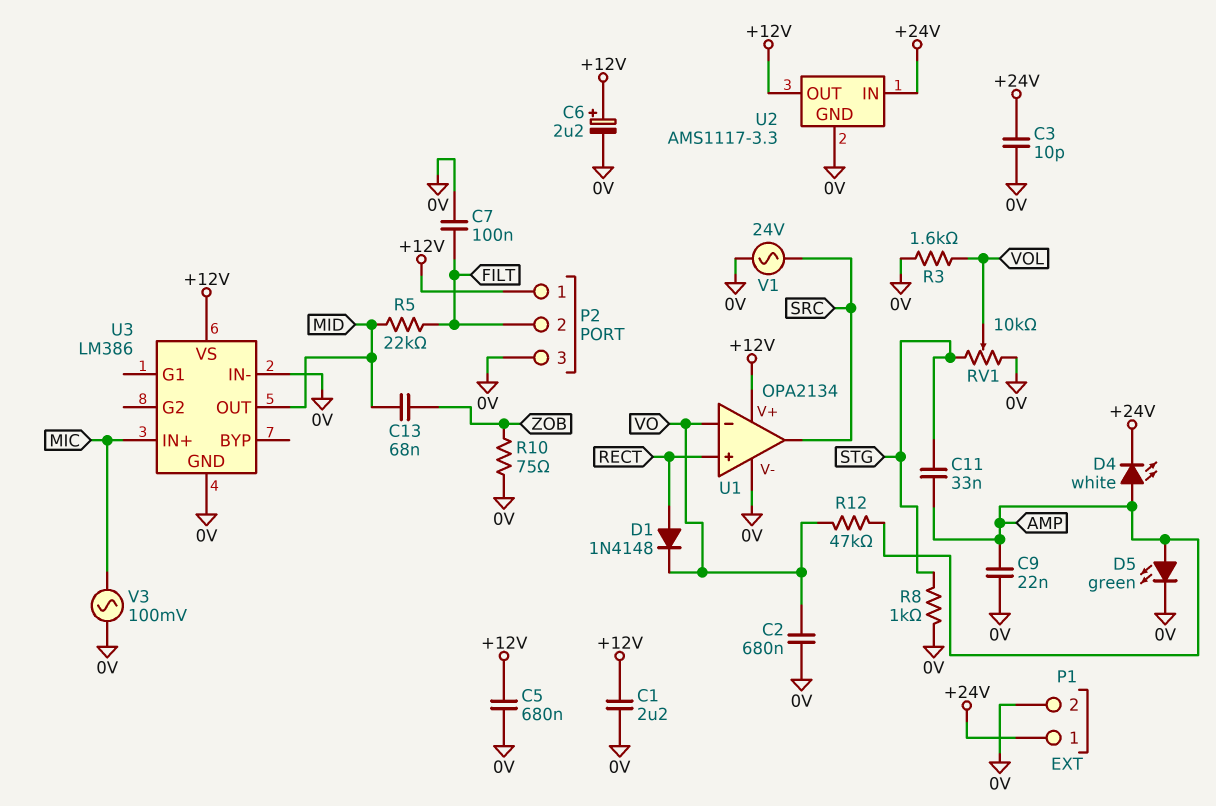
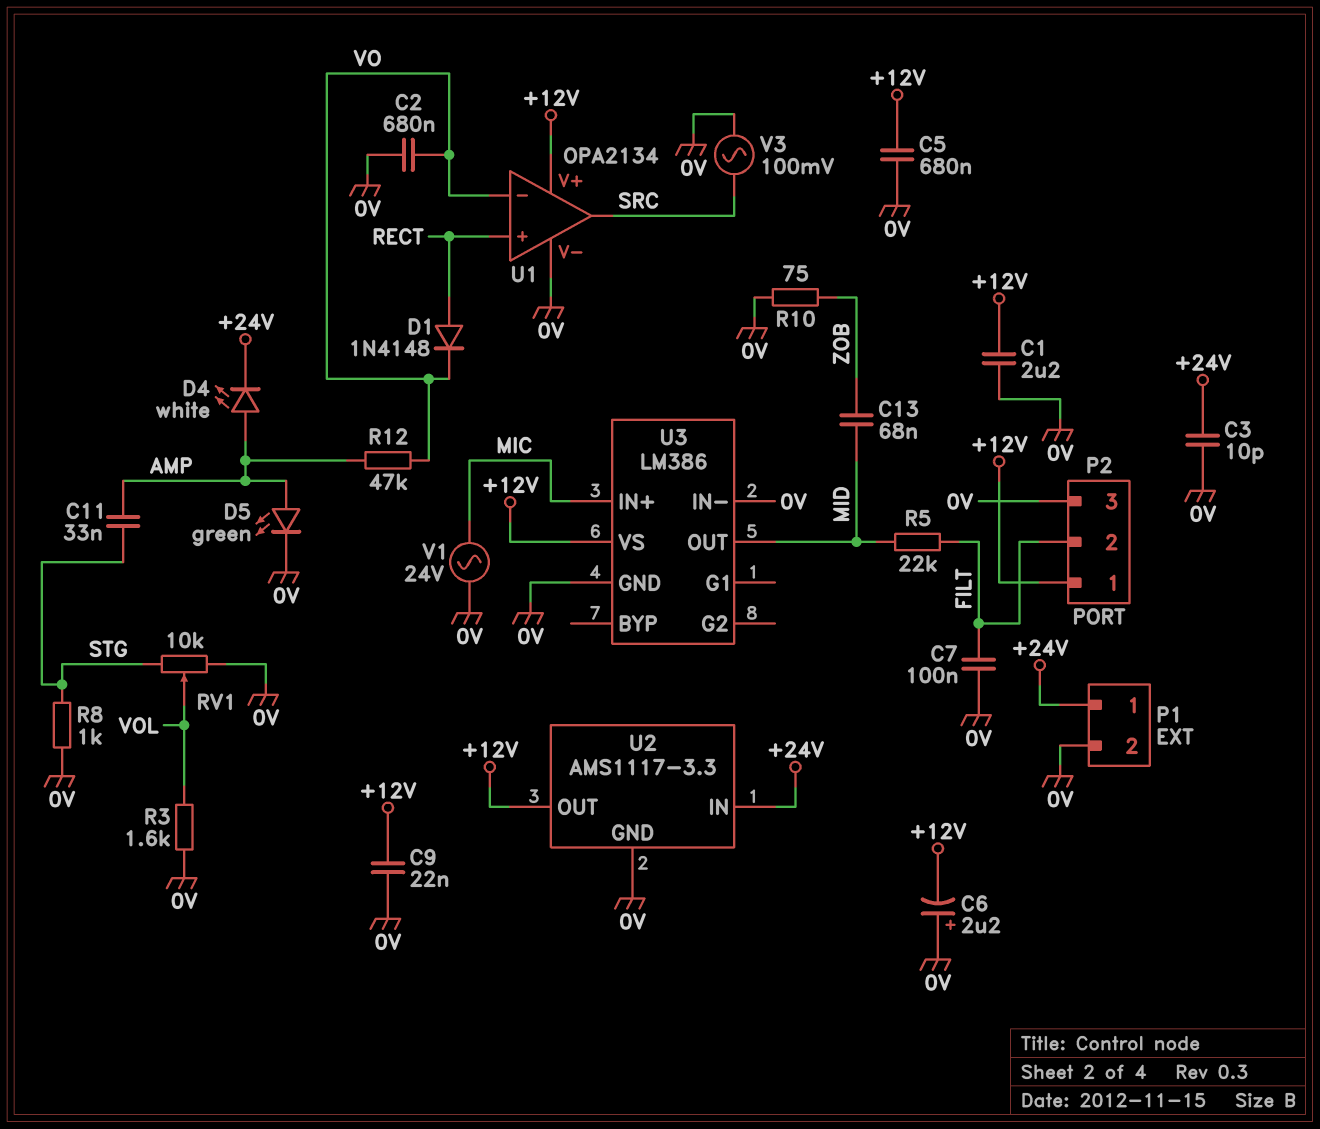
C6: 2.2uF (plus +12V, minus 0V) -> 2.2uF (plus 0V, minus +12V)
C9: 22nF (0V, AMP) -> 22nF (+12V, 0V)
V1: AC 24V (0V, SRC) -> AC 24V (0V, MIC)
V3: AC 100mV (0V, MIC) -> AC 100mV (0V, SRC)

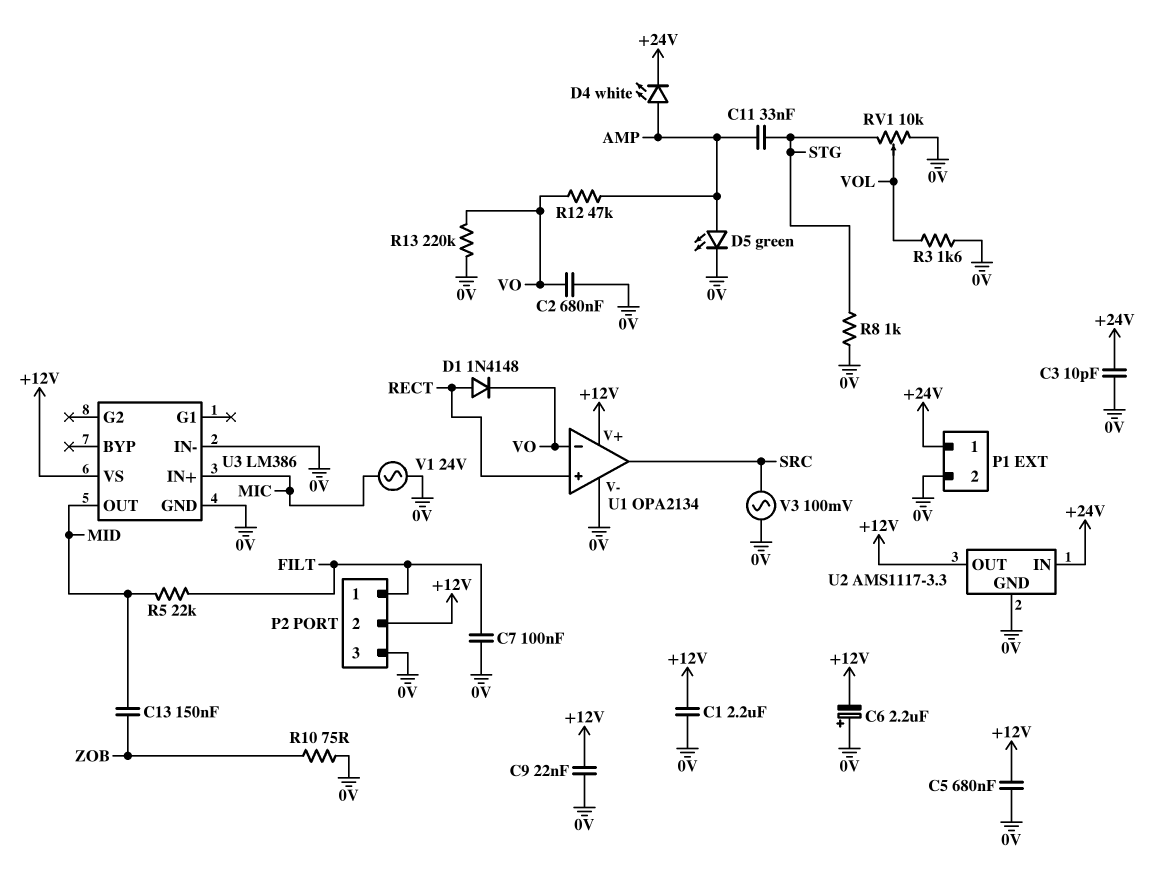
C13: 68nF (MID, ZOB) -> 150nF (MID, ZOB)
P2 pin 1: +12V -> FILT
P2 pin 2: FILT -> +12V
R13: none -> 220k (0V, VO)

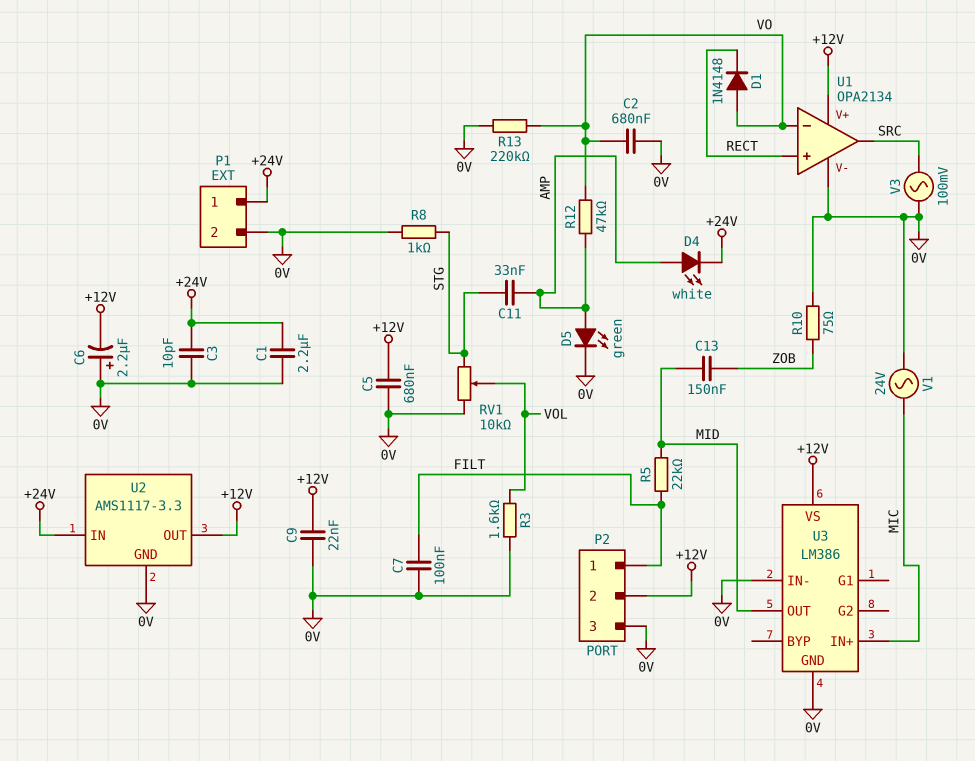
C1: 2.2uF (+12V, 0V) -> 2.2uF (+24V, 0V)
D1: diode 1N4148 (A RECT, K VO) -> diode 1N4148 (A VO, K RECT)

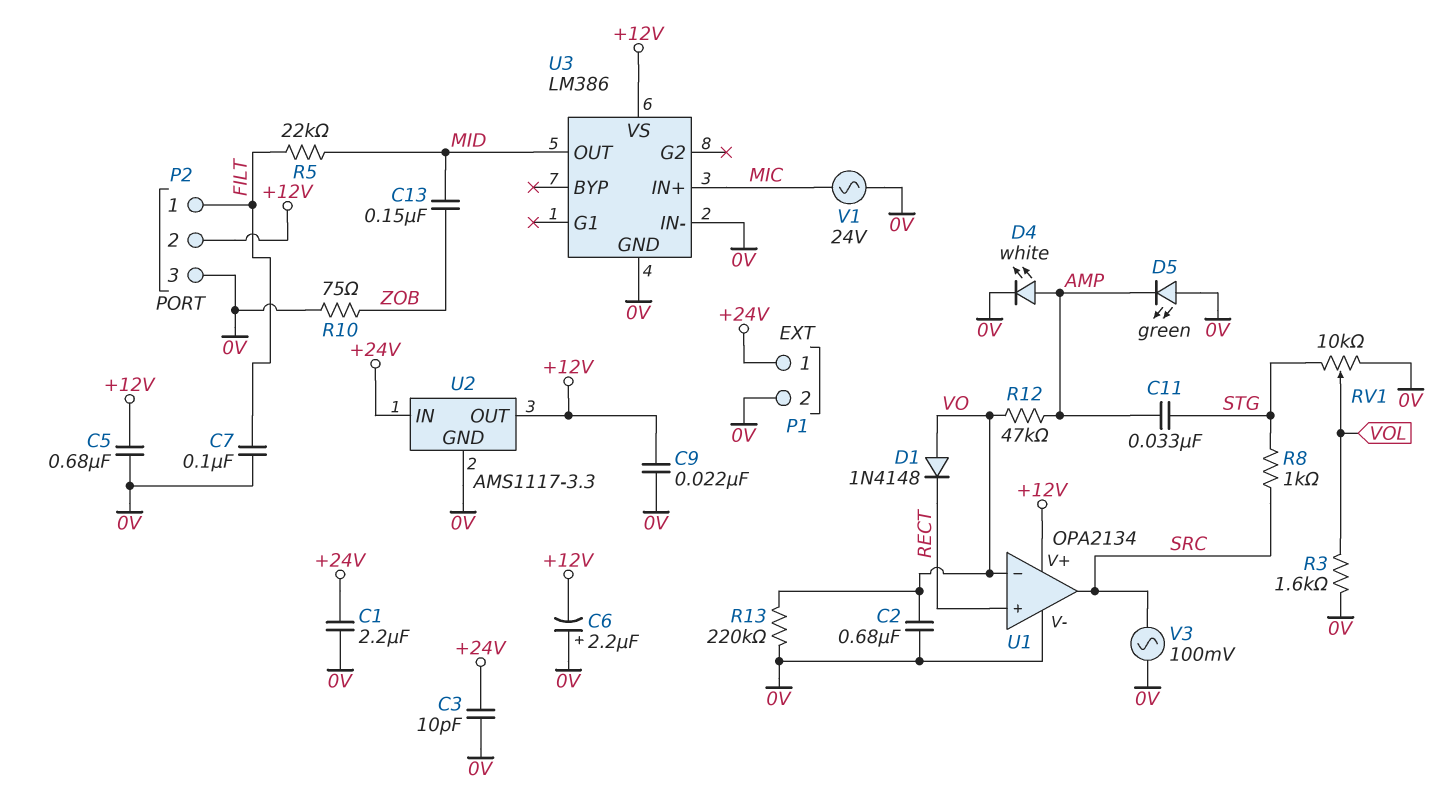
D4: LED white (A AMP, K +24V) -> LED white (A AMP, K 0V)
D5: LED green (A AMP, K 0V) -> LED green (A 0V, K AMP)
R8: 1k (0V, STG) -> 1k (SRC, STG)

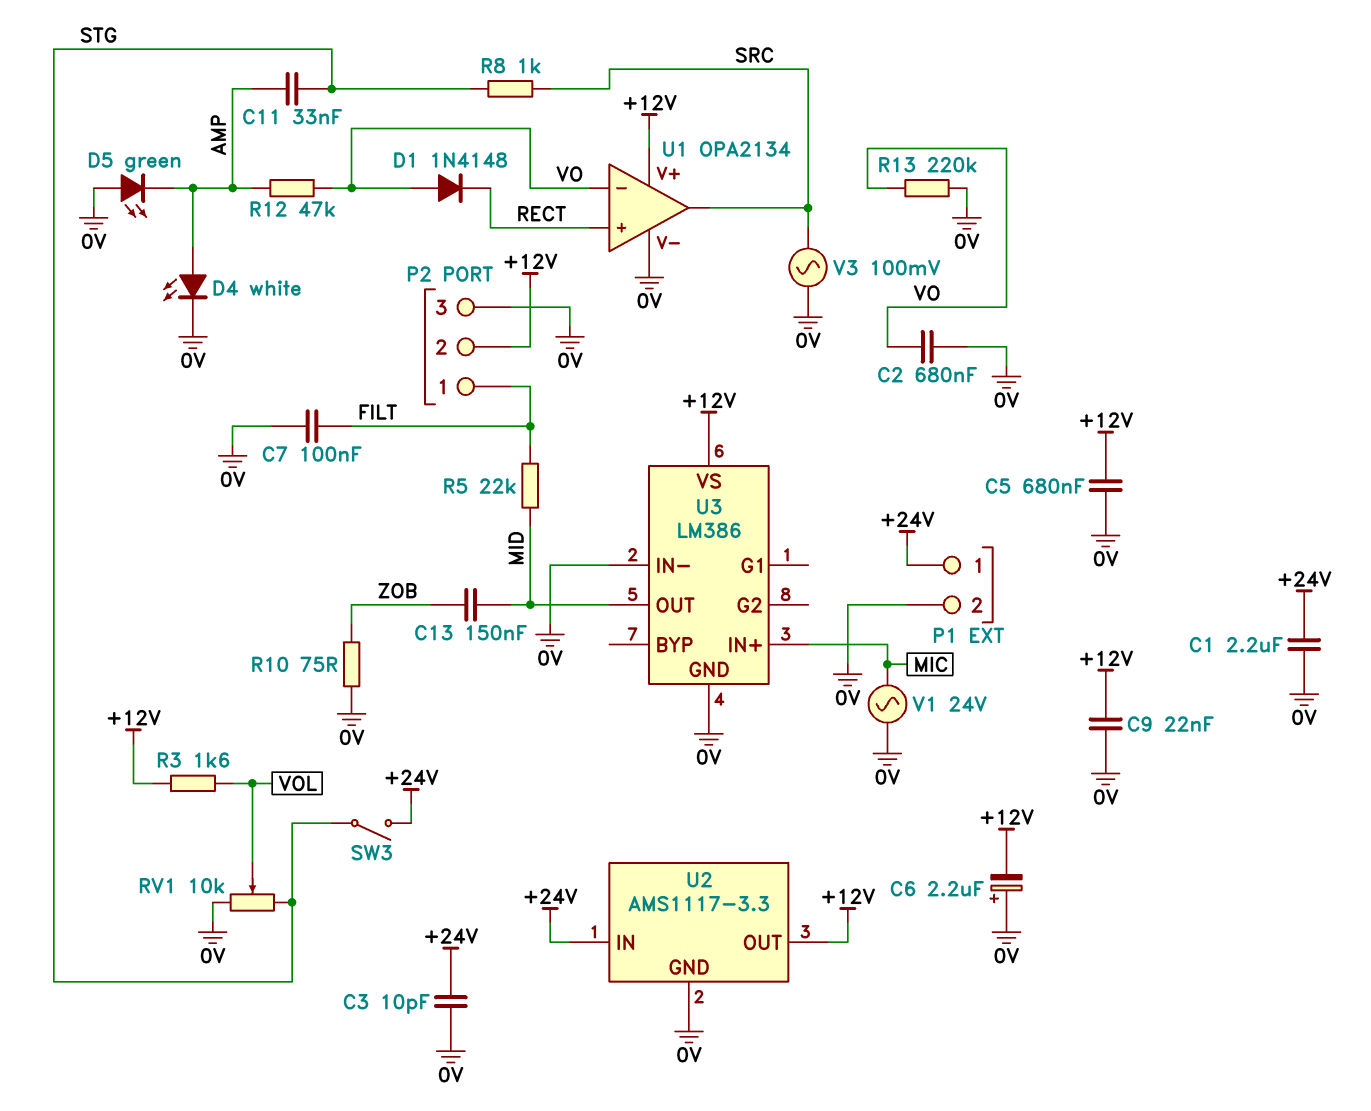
R3: 1.6k (0V, VOL) -> 1.6k (+12V, VOL)
SW3: none -> switch (+24V, STG)

